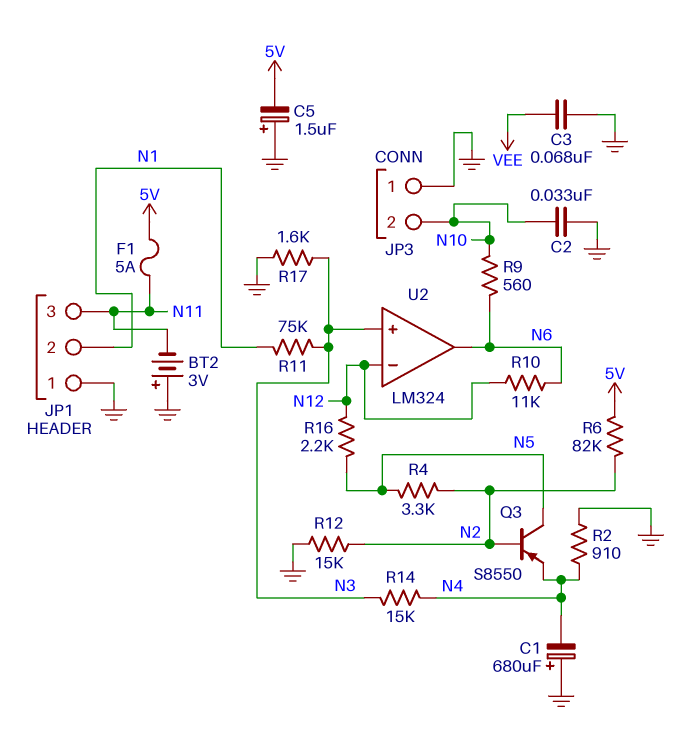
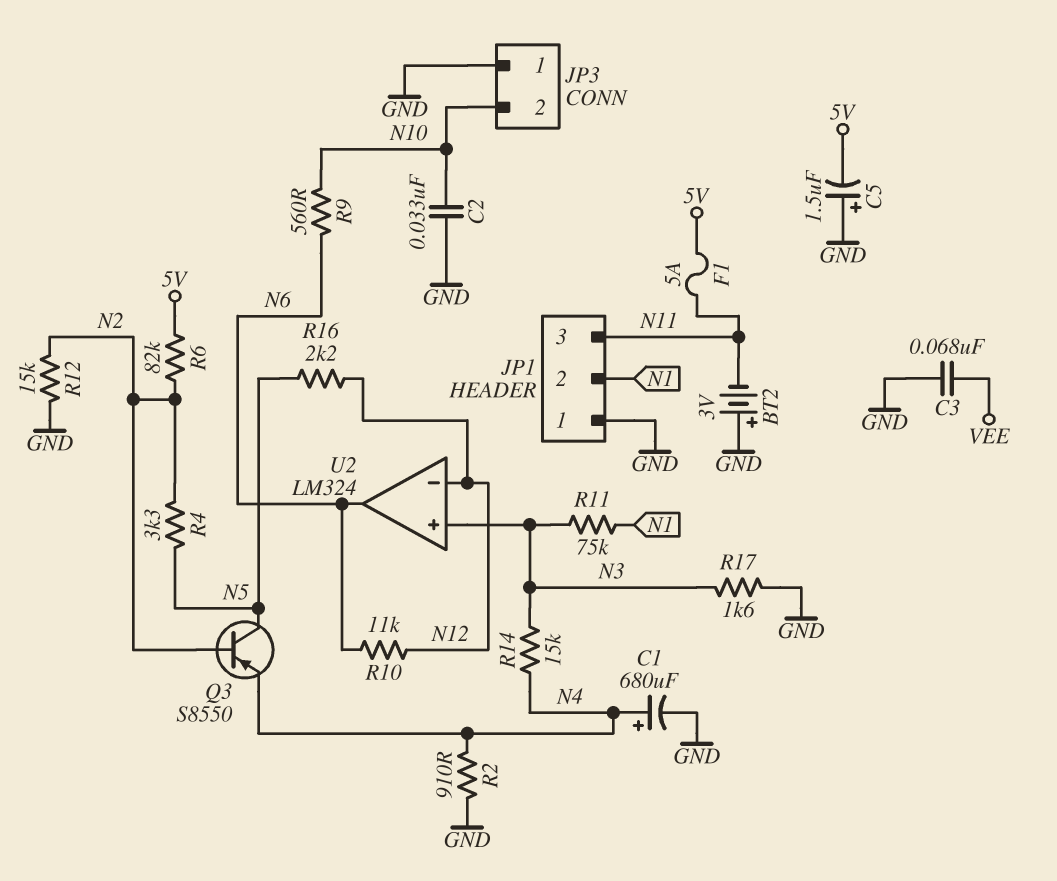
C1: 680uF (plus GND, minus N4) -> 680uF (plus N4, minus GND)

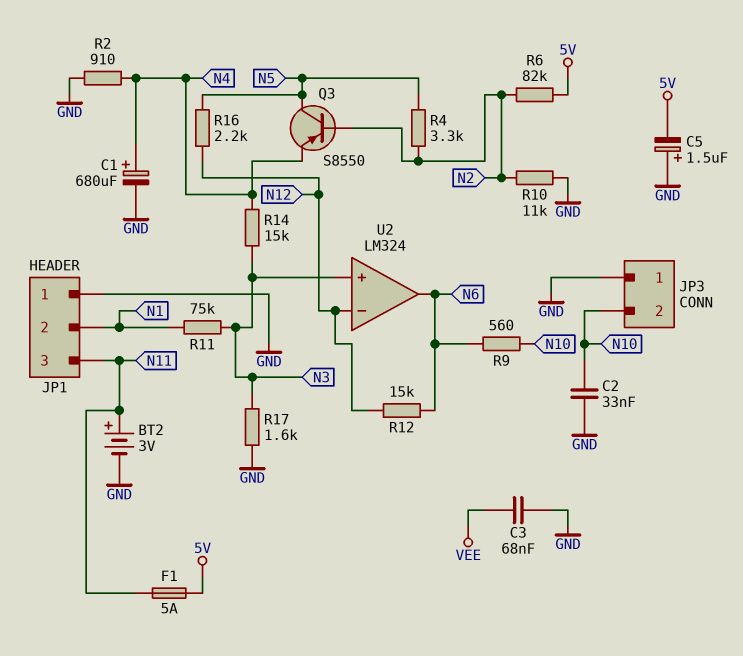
BT2: 3V (plus GND, minus N11) -> 3V (plus N11, minus GND)
R10: 11k (N6, N12) -> 11k (GND, N2)
R12: 15k (GND, N2) -> 15k (N6, N12)

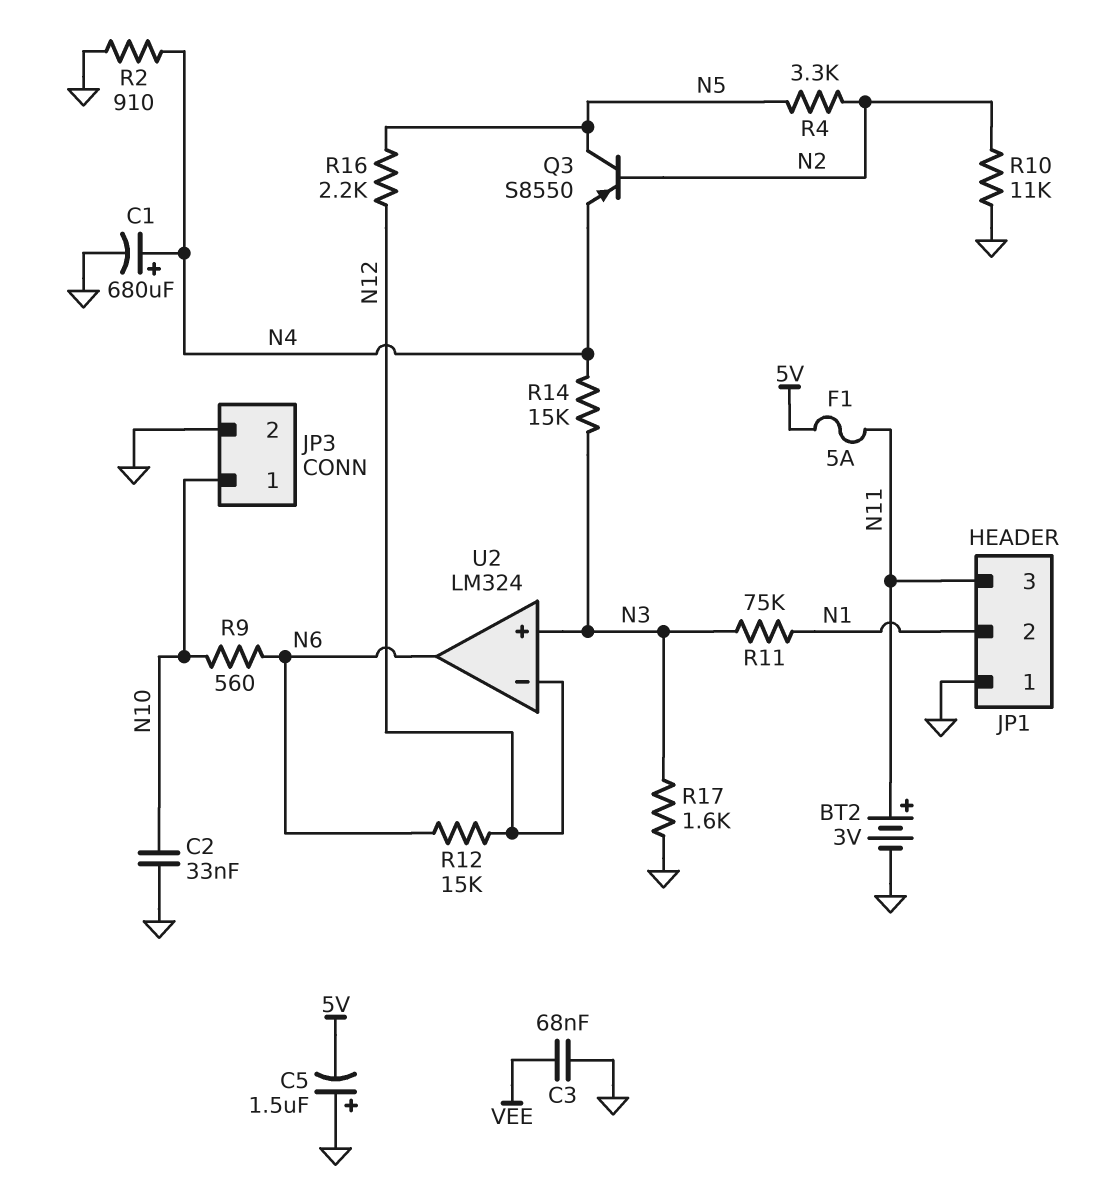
JP3 pin 1: GND -> N10
JP3 pin 2: N10 -> GND
R6: 82k (5V, N2) -> none

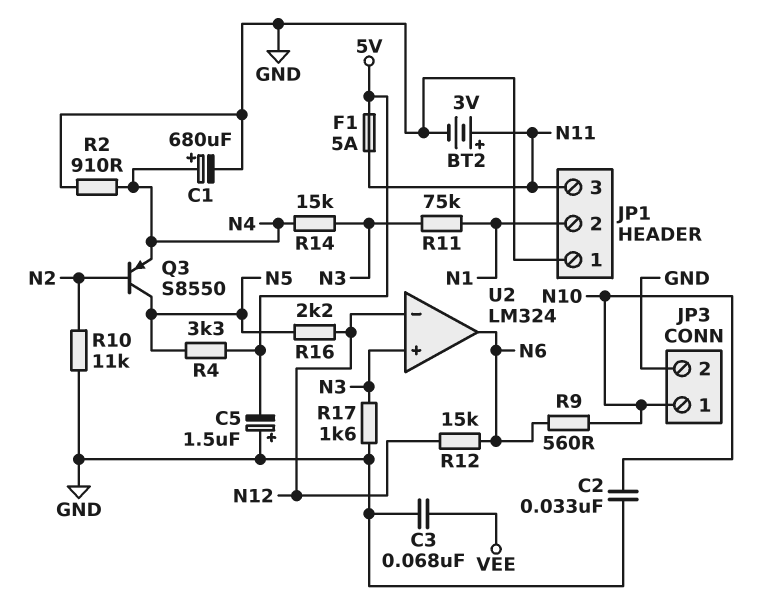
R4: 3.3k (N2, N5) -> 3.3k (5V, N5)

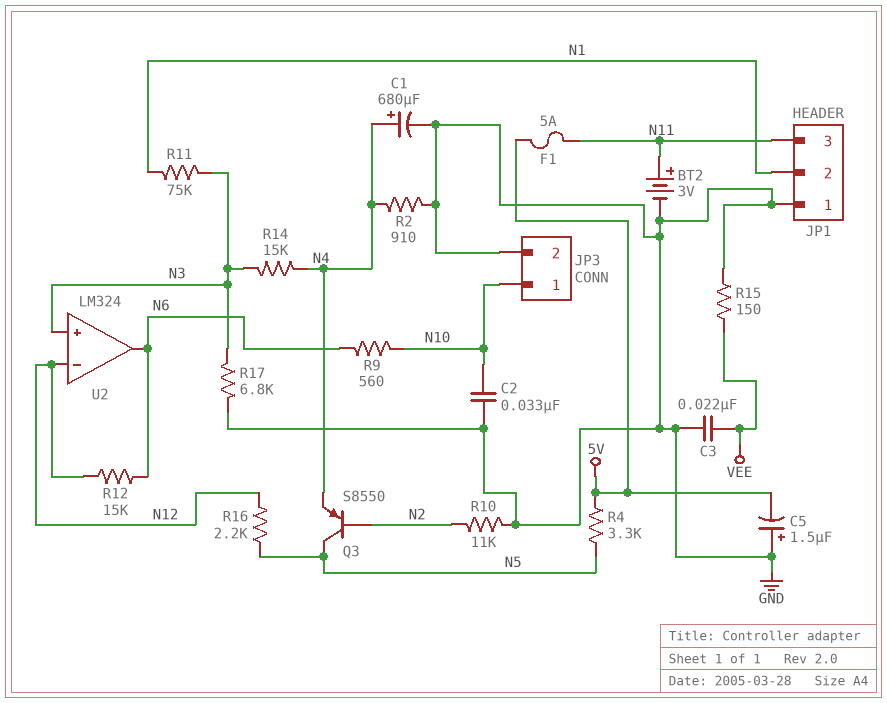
C3: 68nF (GND, VEE) -> 22nF (GND, VEE)
R15: none -> 150 (GND, VEE)
R17: 1.6k (GND, N3) -> 6.8k (GND, N3)

